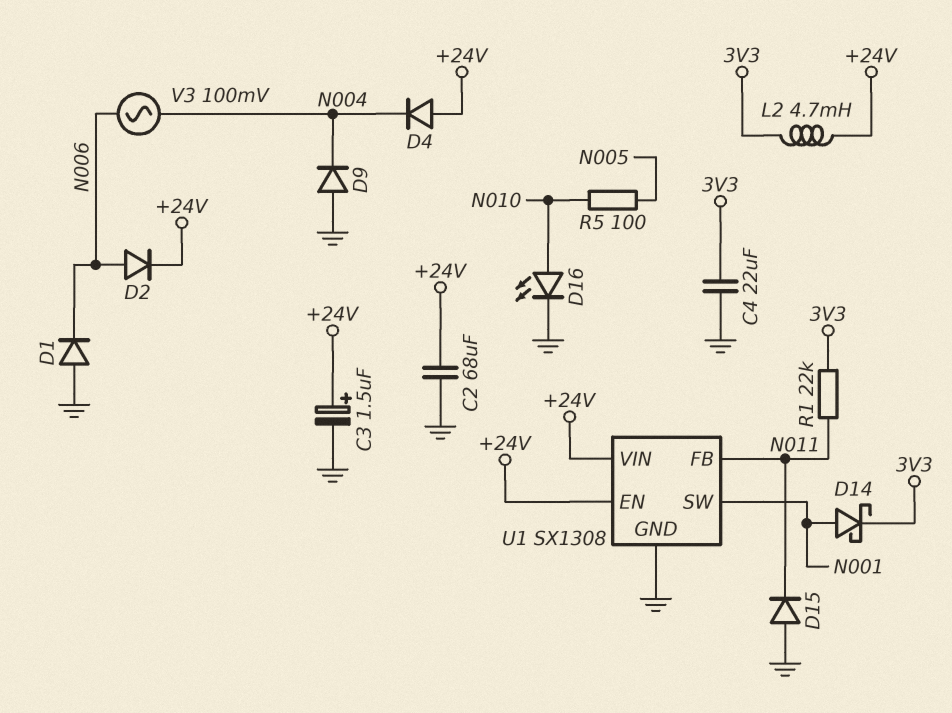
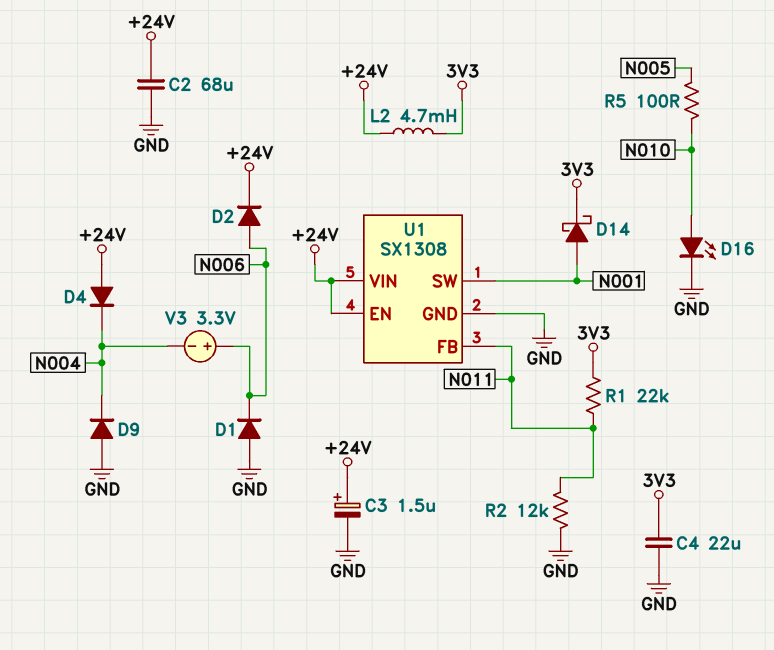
D15: diode (A GND, K N011) -> none
R2: none -> 12k (GND, N011)
V3: AC 100mV (N004, N006) -> 3.3V (plus N006, minus N004)

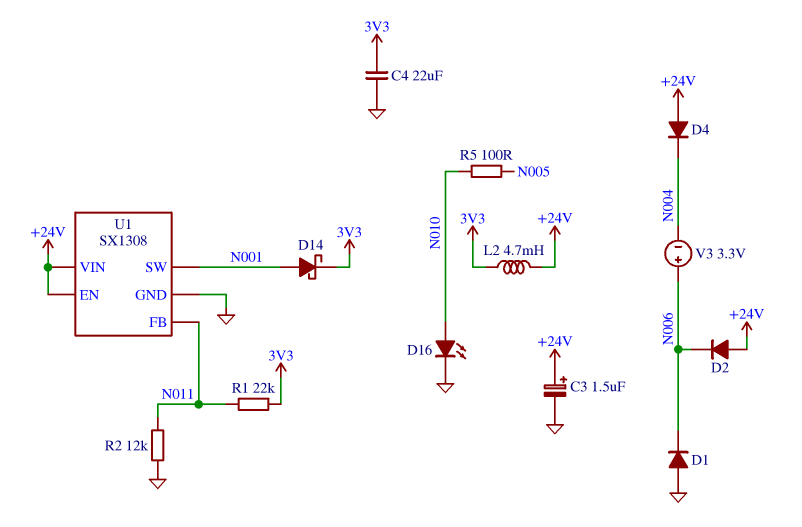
C2: 68uF (+24V, GND) -> none
D2: diode (A N006, K +24V) -> diode (A +24V, K N006)
D9: diode (A GND, K N004) -> none

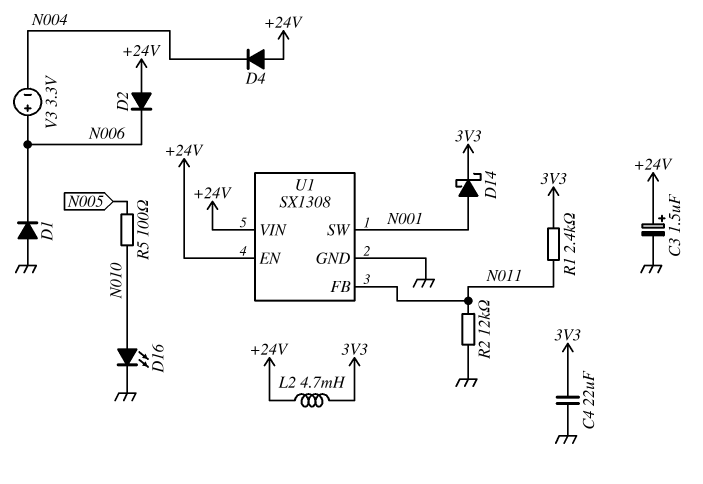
R1: 22k (3V3, N011) -> 2.4k (3V3, N011)

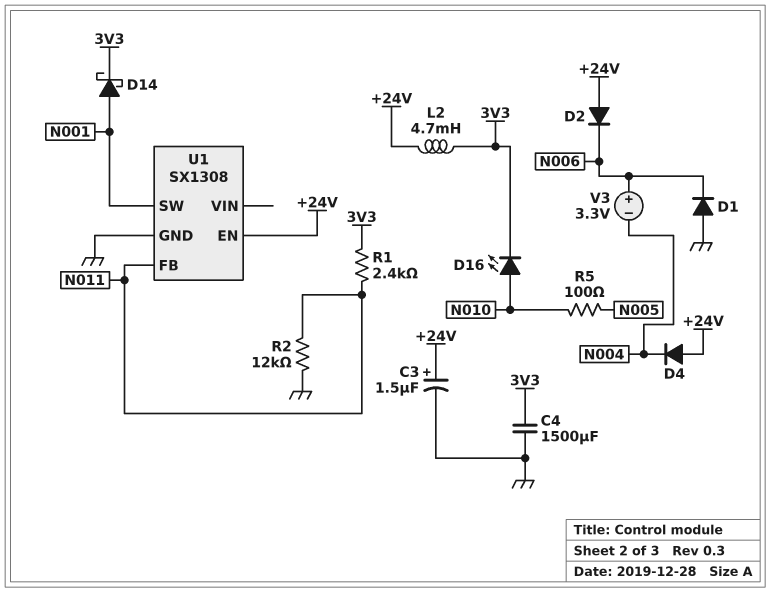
C4: 22uF (3V3, GND) -> 1500uF (3V3, GND)
D16: LED (A N010, K GND) -> LED (A N010, K 3V3)
U1 pin VIN: +24V -> none

